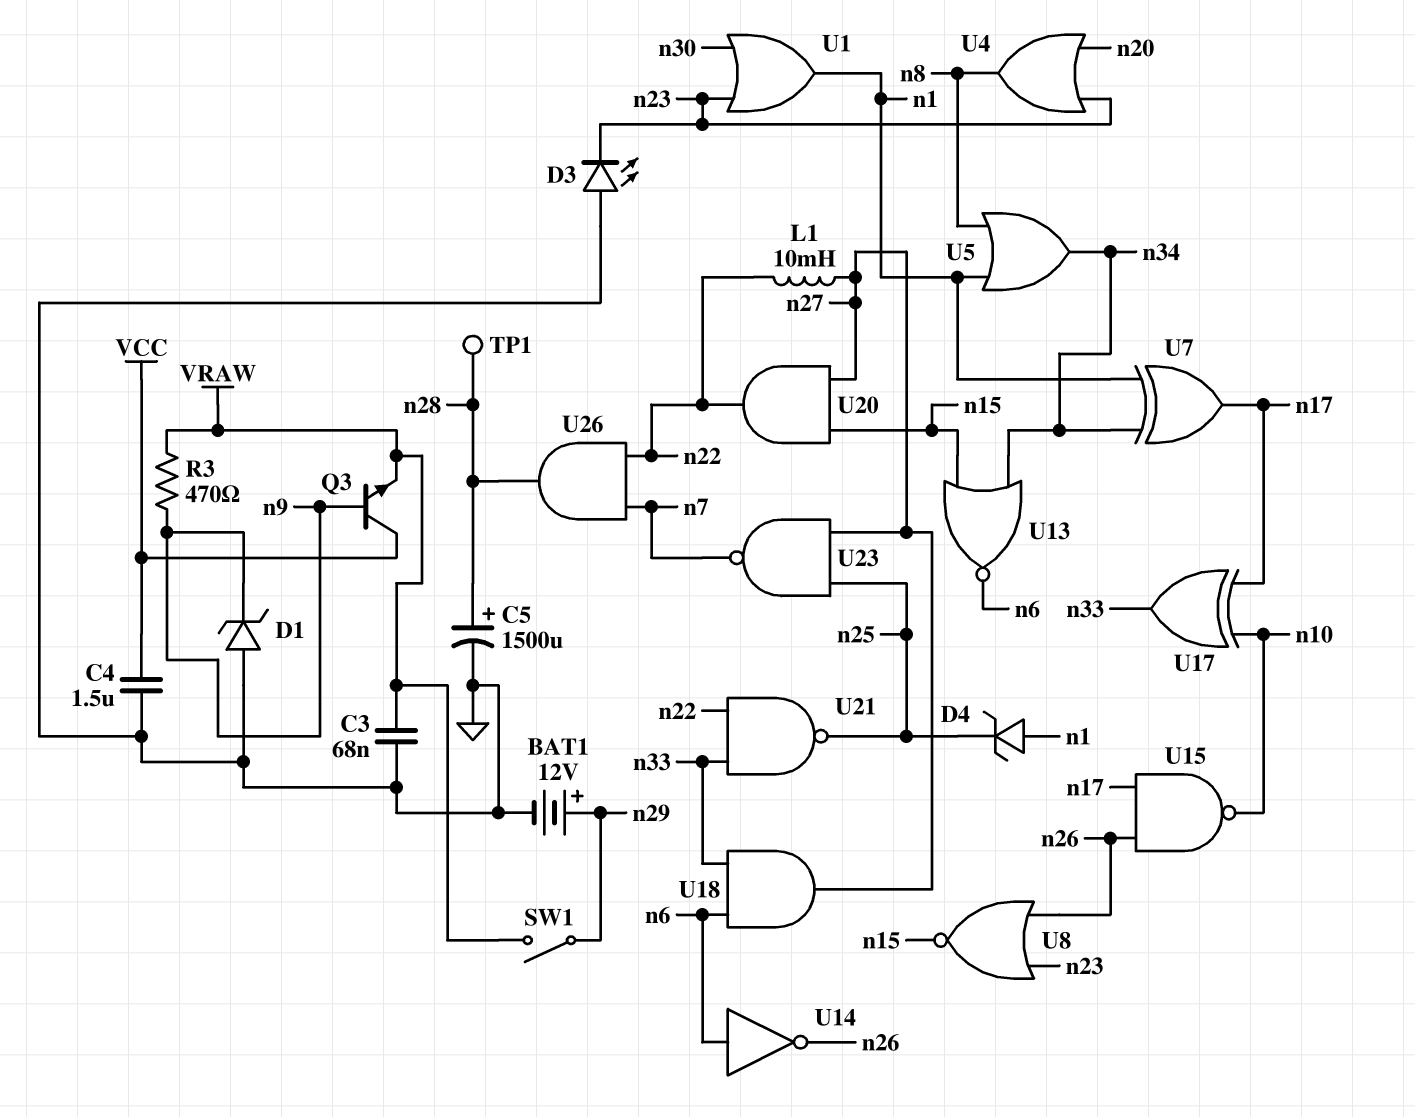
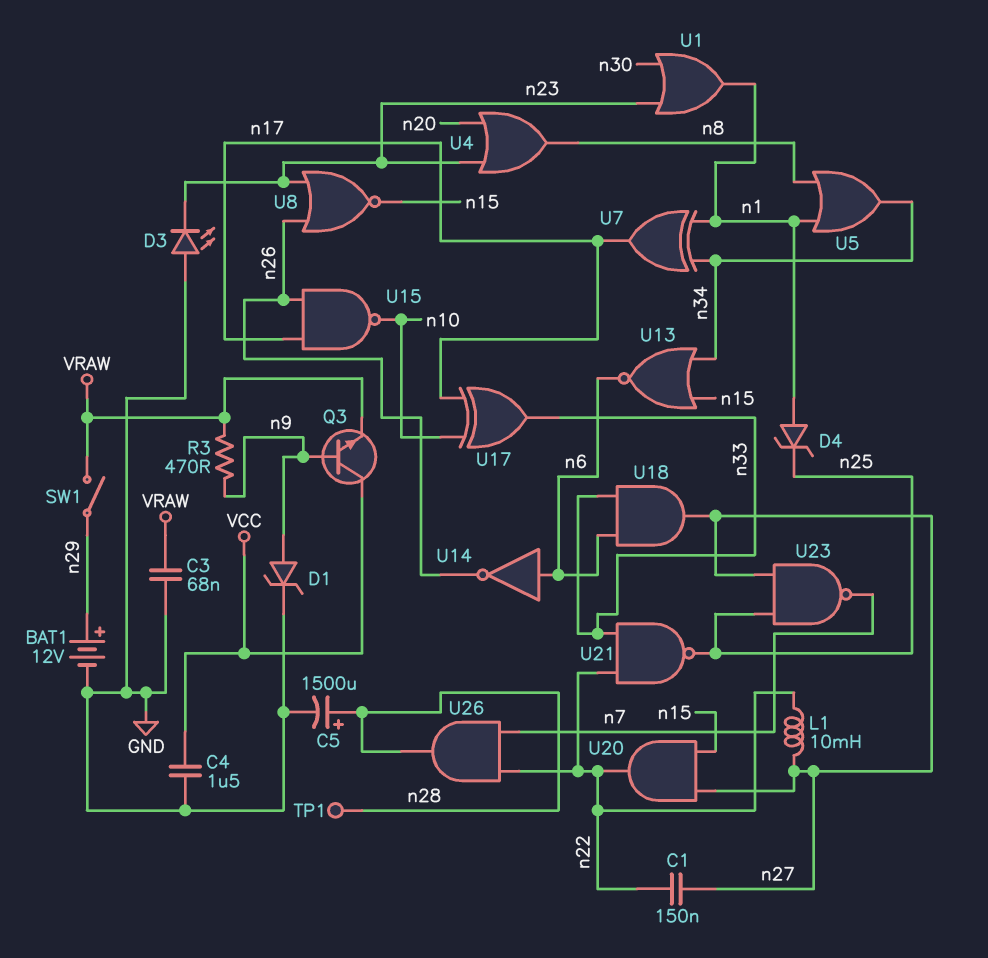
C1: none -> 150nF (n22, n27)
D1: zener (A GND, K n9) -> zener (A n9, K GND)

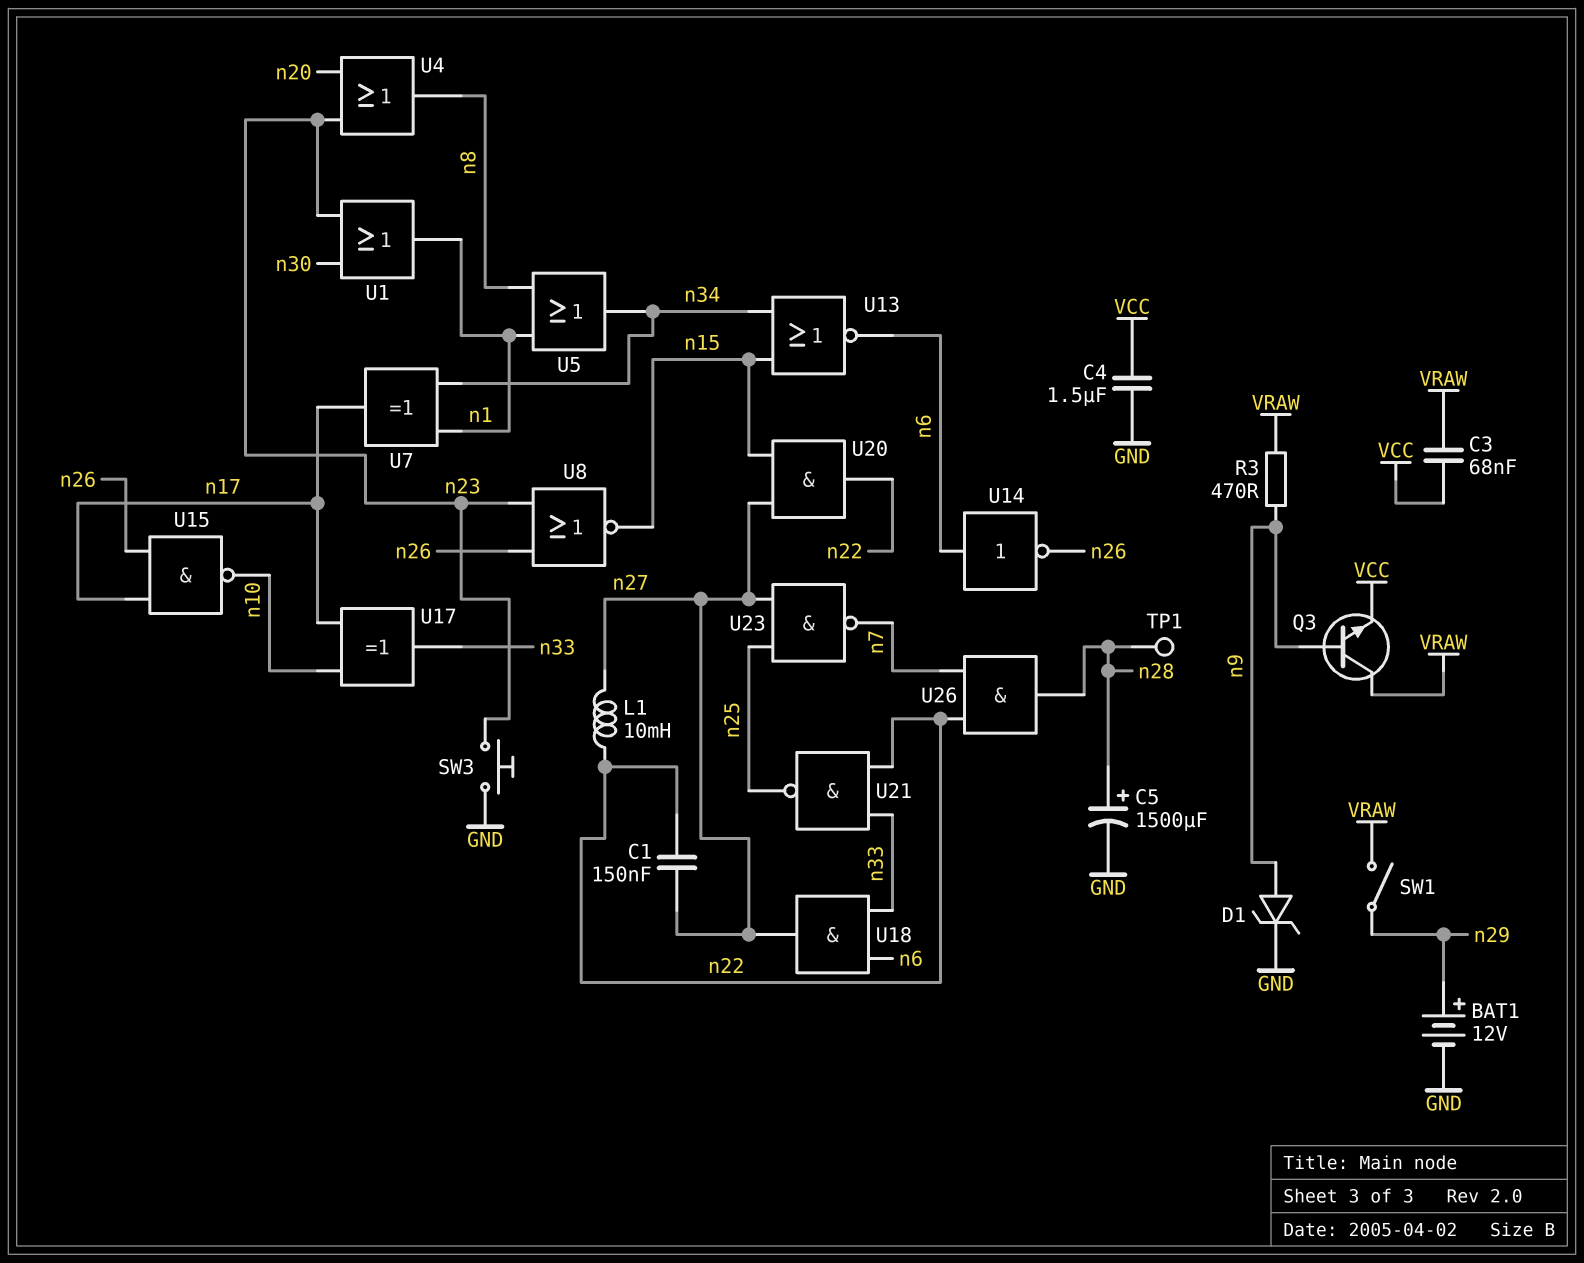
C3: 68nF (GND, VRAW) -> 68nF (VCC, VRAW)
D3: LED (A GND, K n23) -> none
D4: zener (A n1, K n25) -> none
Q3: NPN (B n9, C VCC, E VRAW) -> NPN (B n9, C VRAW, E VCC)
SW3: none -> button (GND, n23)

